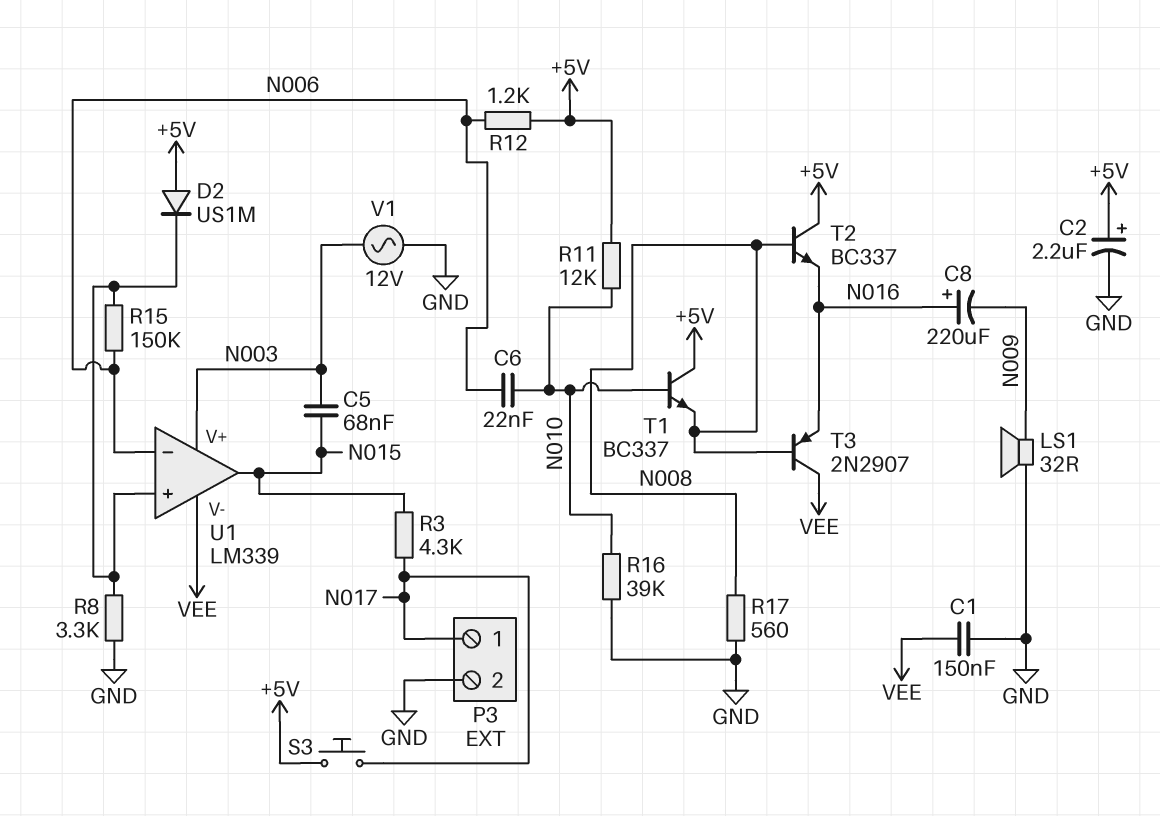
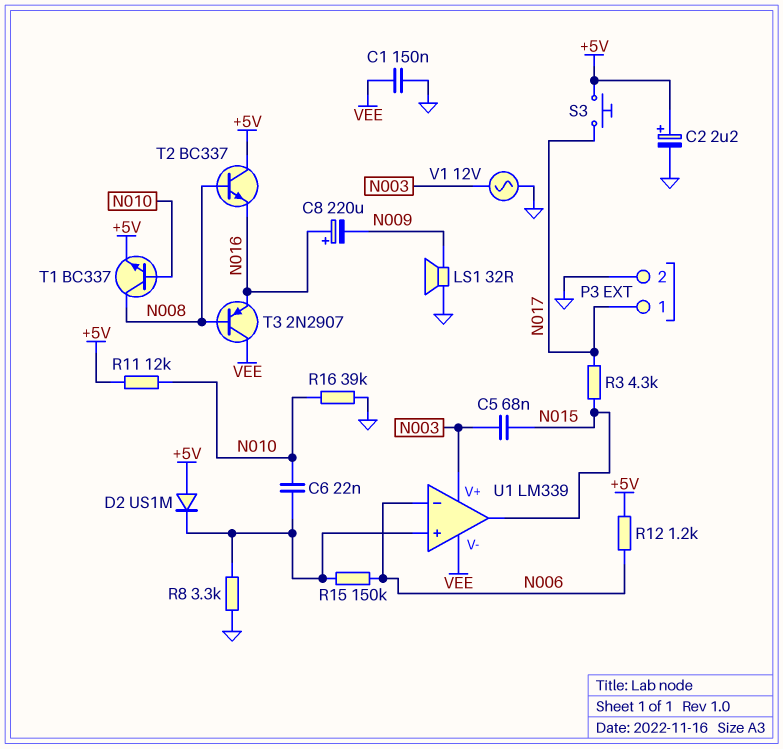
C6: 22nF (N006, N010) -> 22nF (N010, U1/in+)
R17: 560 (GND, N008) -> none
T1: NPN BC337 (B N010, C +5V, E N008) -> NPN BC337 (B N010, C N008, E +5V)

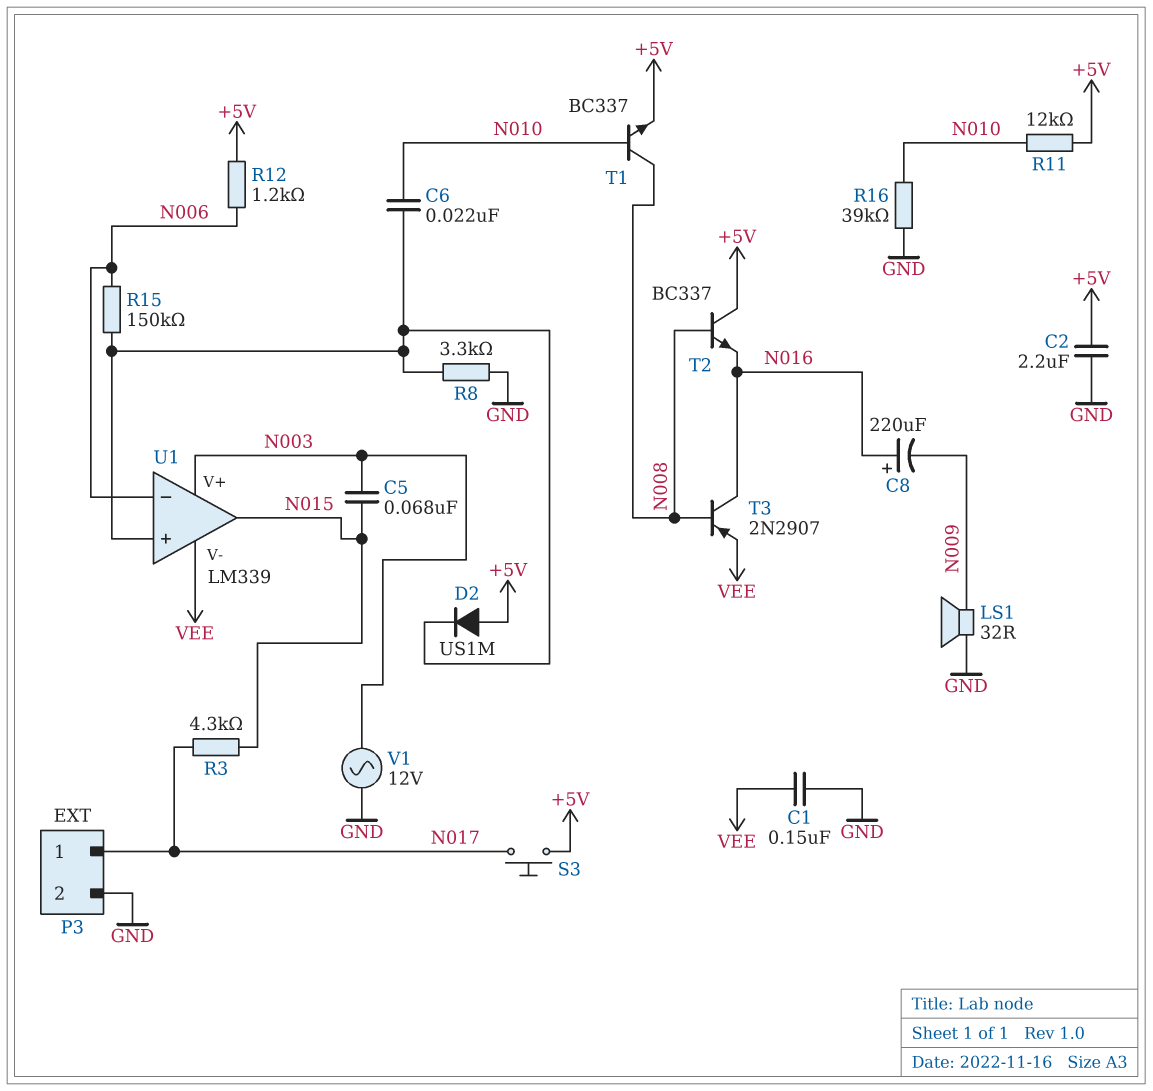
C2: 2.2uF (plus +5V, minus GND) -> 2.2uF (+5V, GND)
T3: PNP 2N2907 (B N008, C VEE, E N016) -> PNP 2N2907 (B N008, C N016, E VEE)

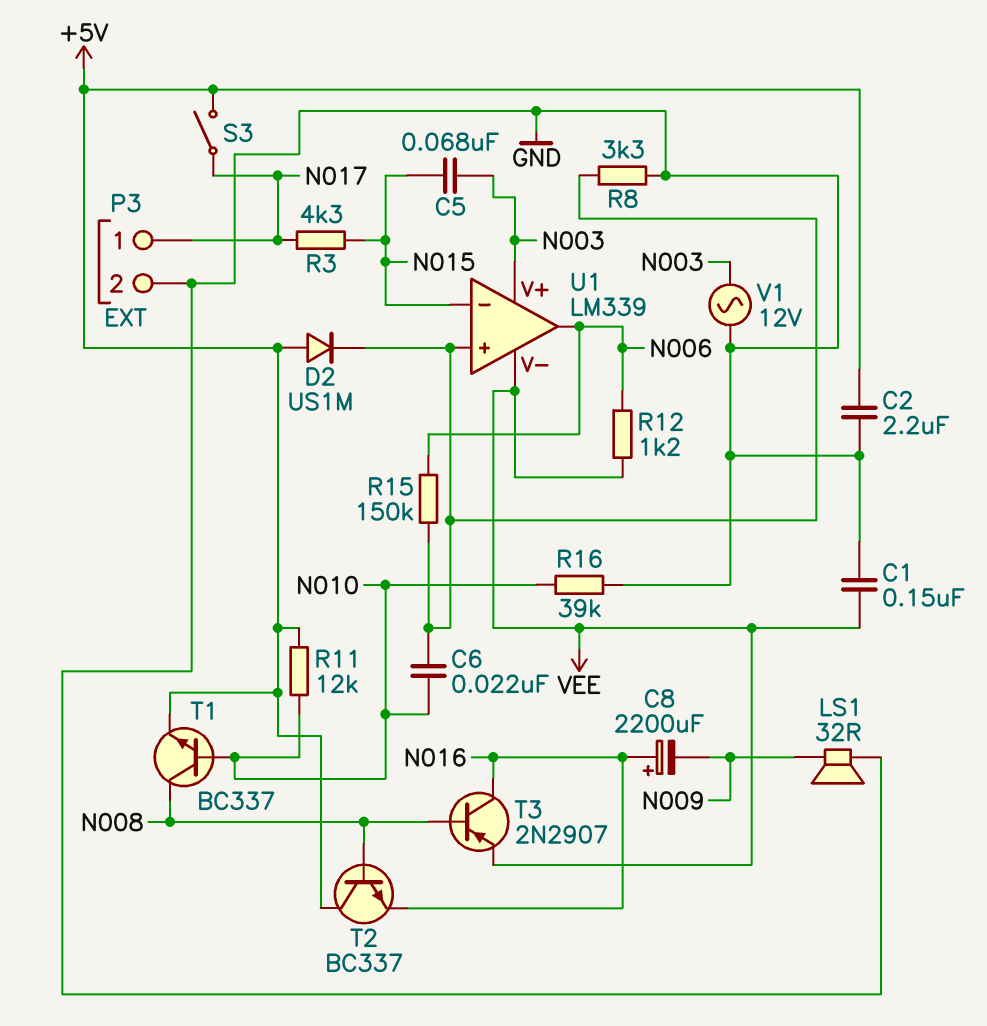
C8: 220uF (plus N016, minus N009) -> 2200uF (plus N016, minus N009)
R12: 1.2k (+5V, N006) -> 1.2k (N006, VEE)
S3: button (+5V, N017) -> switch (+5V, N017)
U1 pin in-: N006 -> N015
U1 pin out: N015 -> N006

